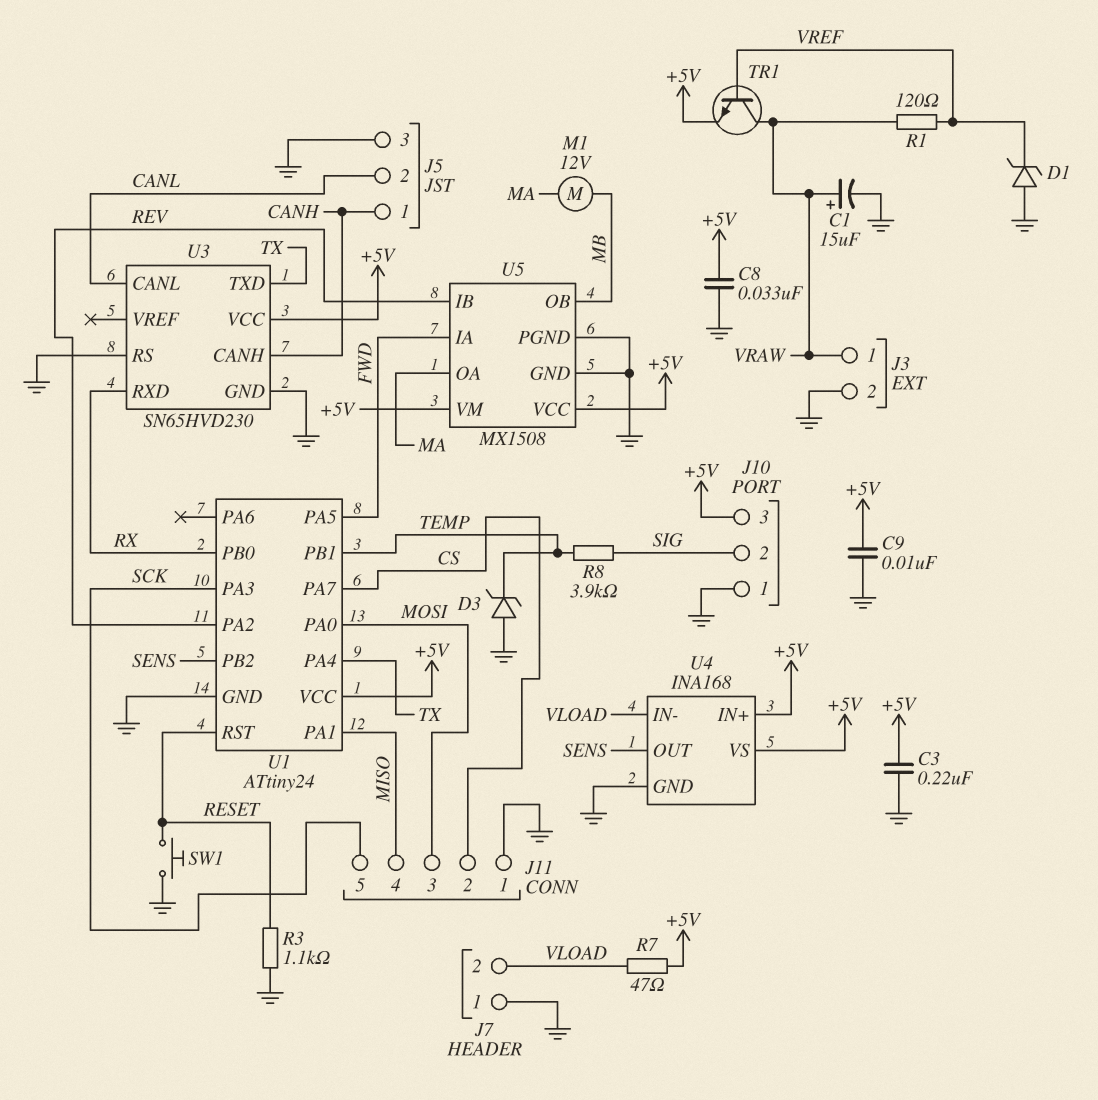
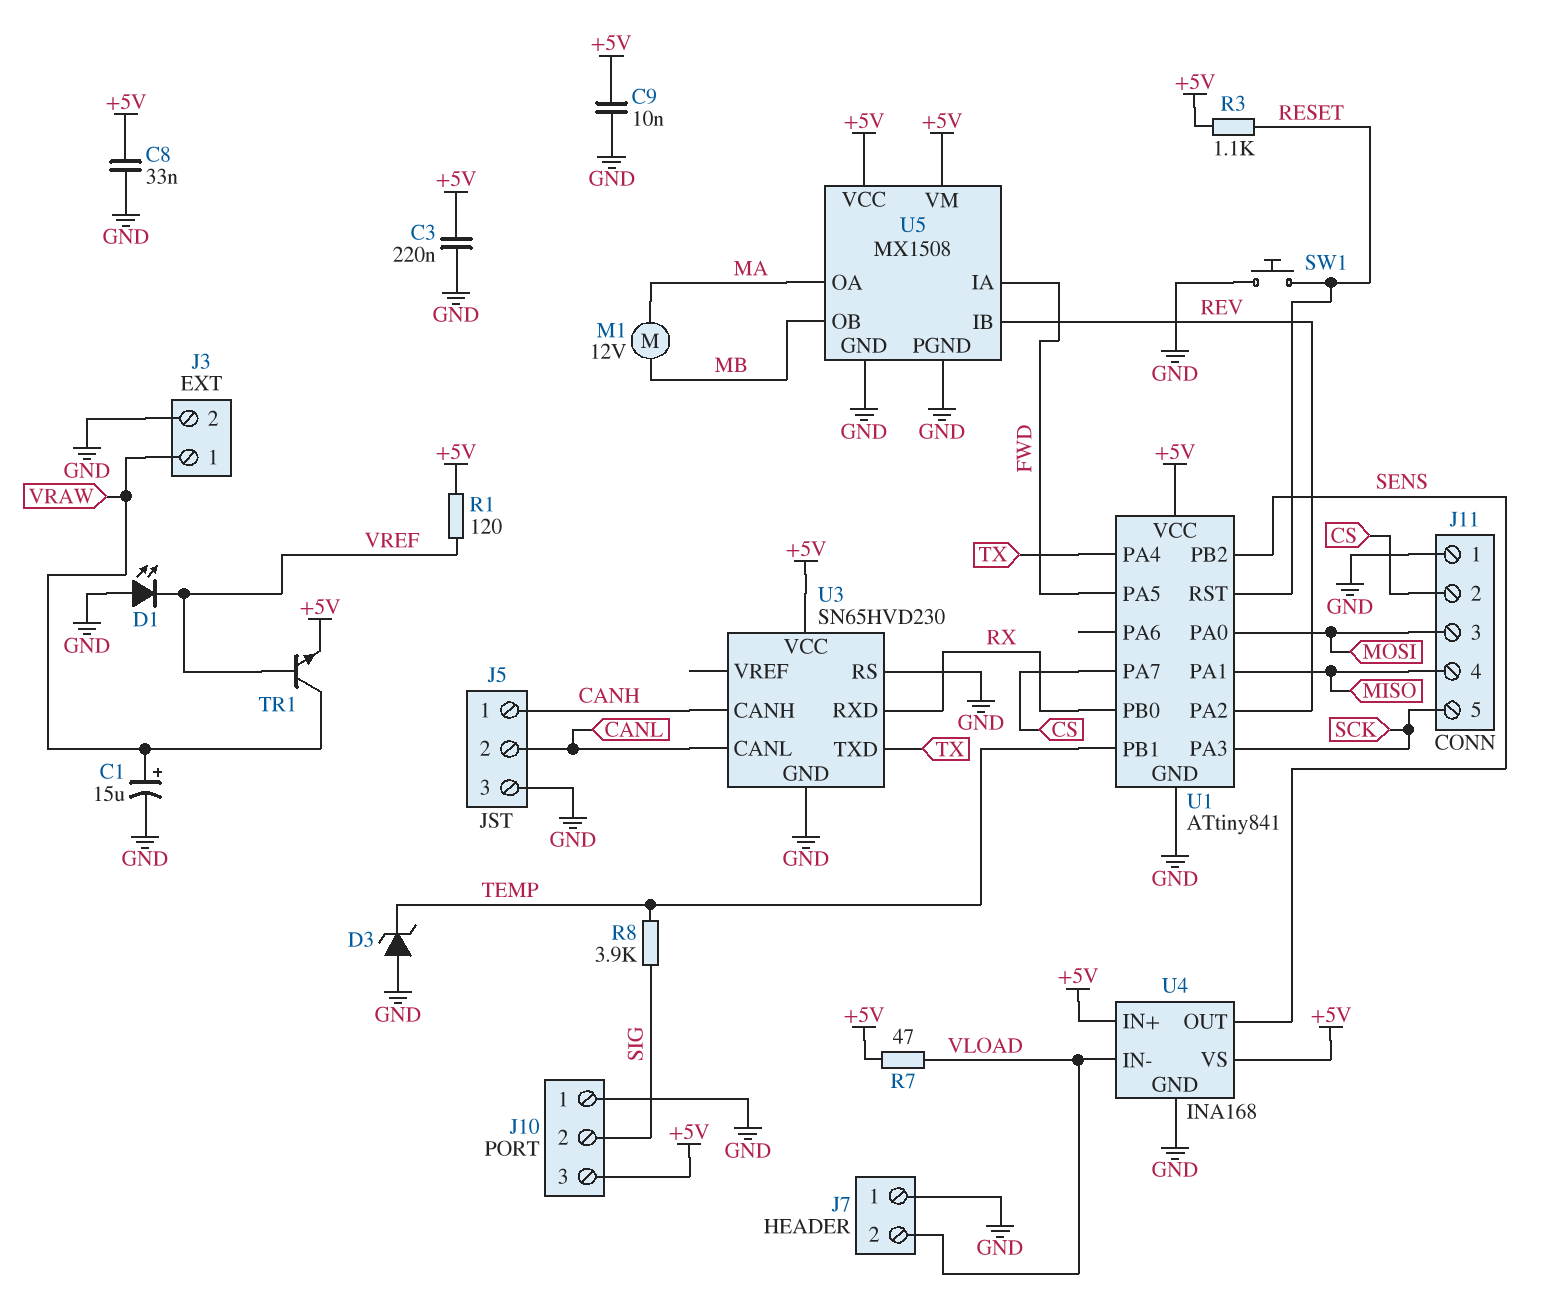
D1: zener (A GND, K VREF) -> LED (A GND, K VREF)
R1: 120 (VRAW, VREF) -> 120 (+5V, VREF)
R3: 1.1k (GND, RESET) -> 1.1k (+5V, RESET)
U1: ATtiny24 -> ATtiny841

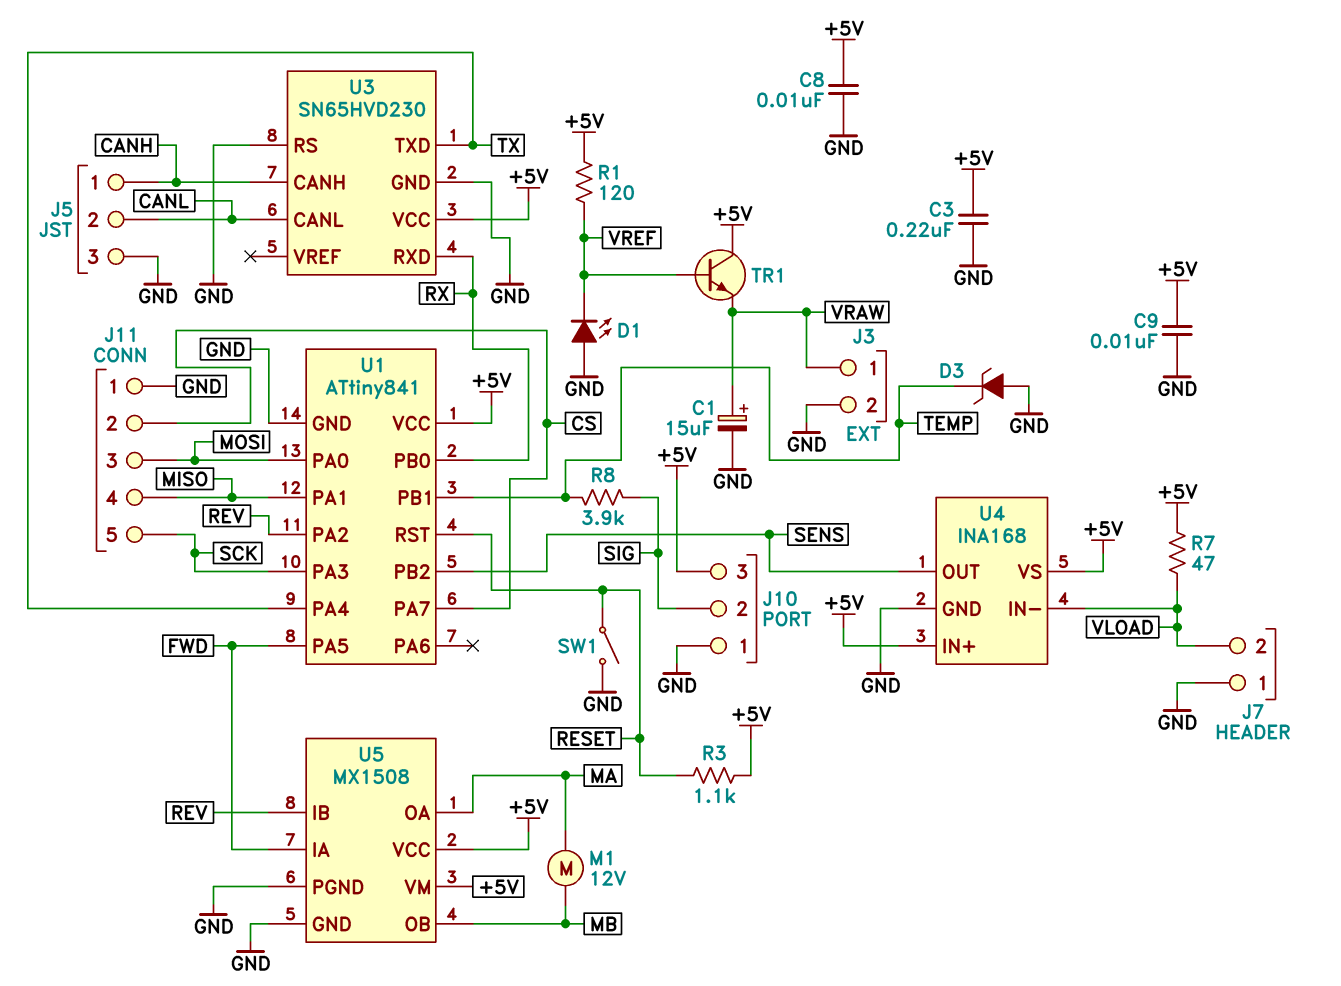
C8: 33nF (+5V, GND) -> 10nF (+5V, GND)
SW1: button (GND, RESET) -> switch (GND, RESET)
TR1: NPN (B VREF, C VRAW, E +5V) -> NPN (B VREF, C +5V, E VRAW)

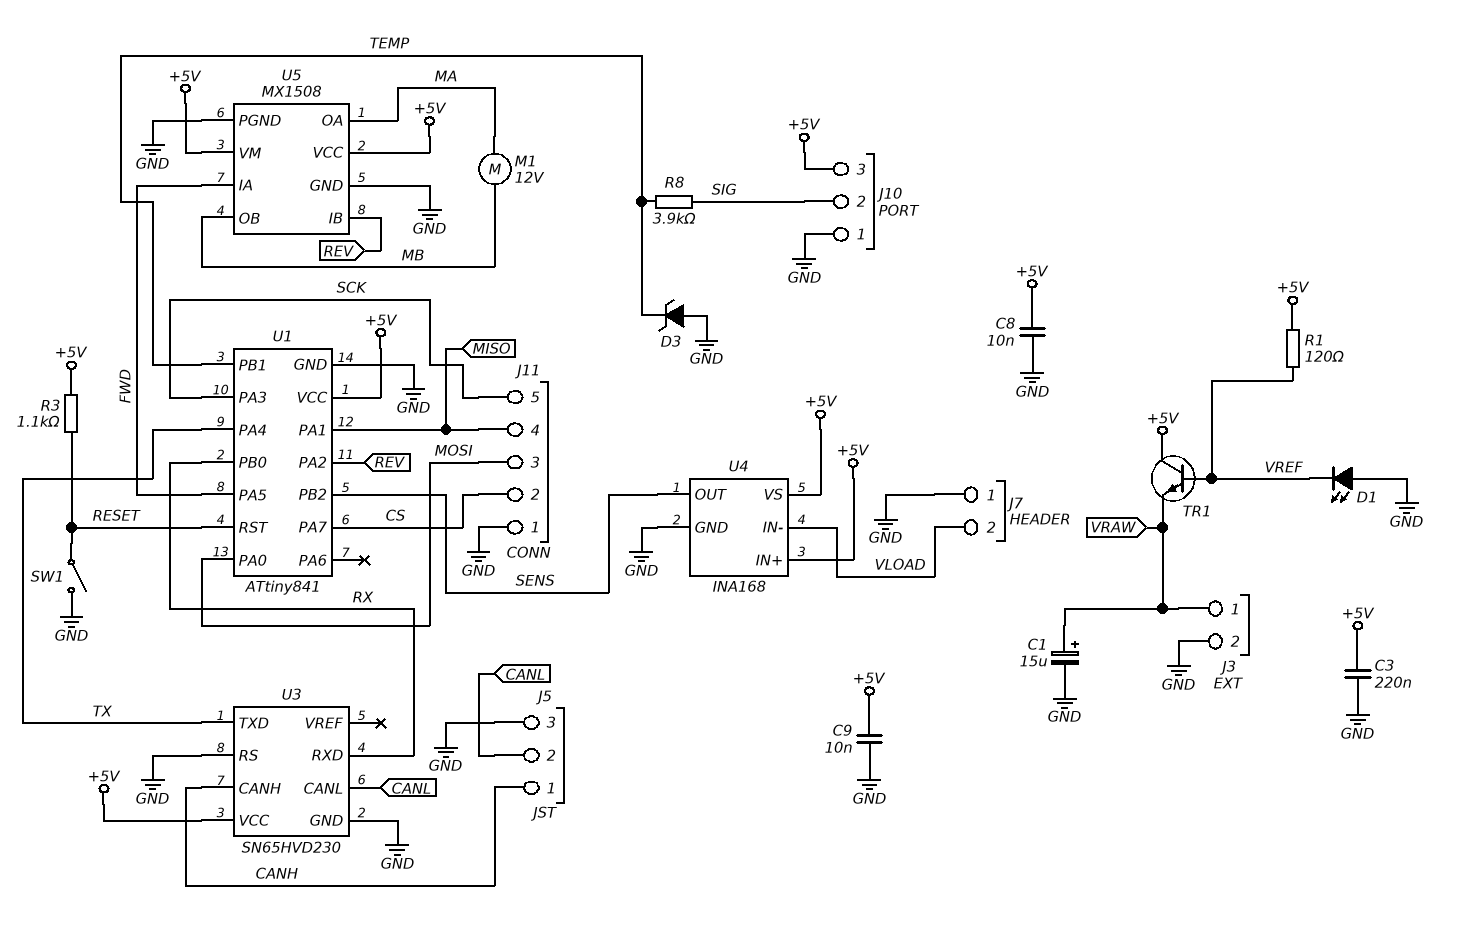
R7: 47 (+5V, VLOAD) -> none

